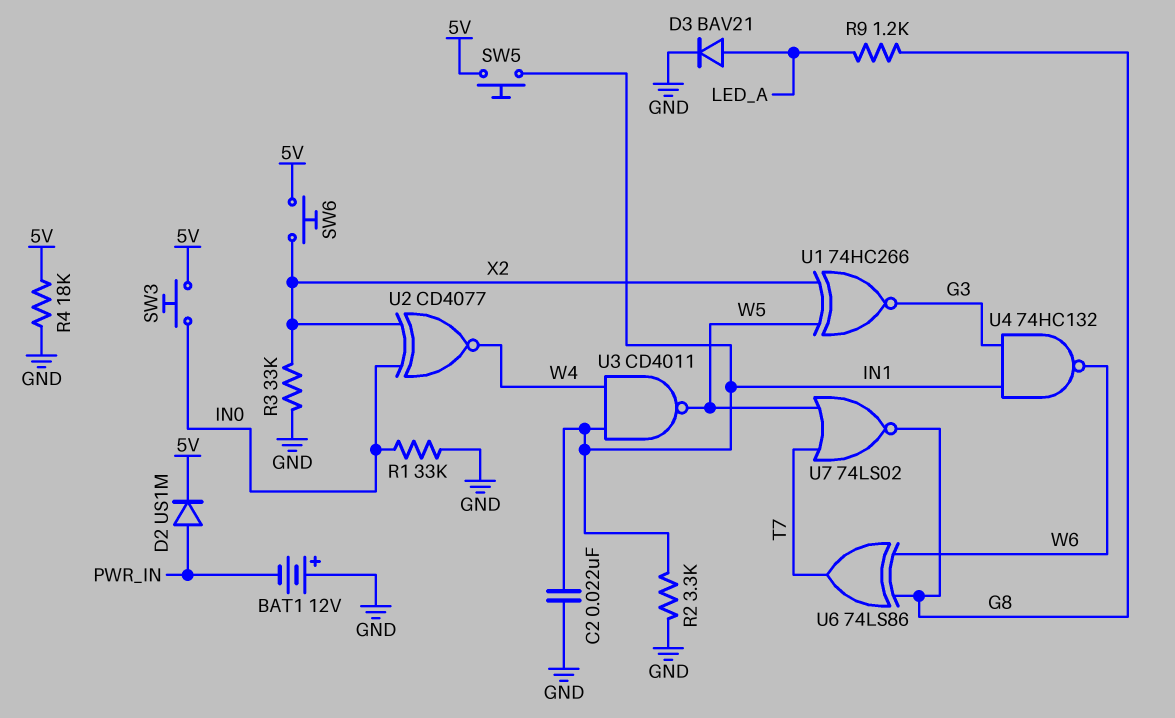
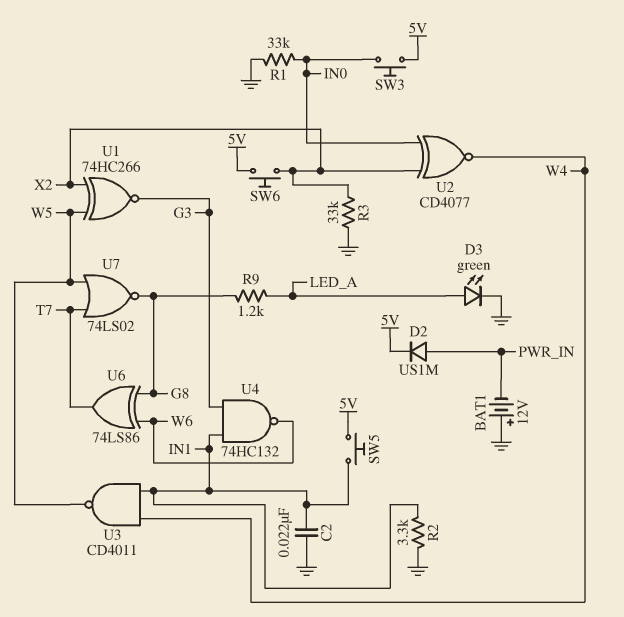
D3: diode BAV21 (A LED_A, K GND) -> LED green (A LED_A, K GND)
R4: 18k (5V, GND) -> none

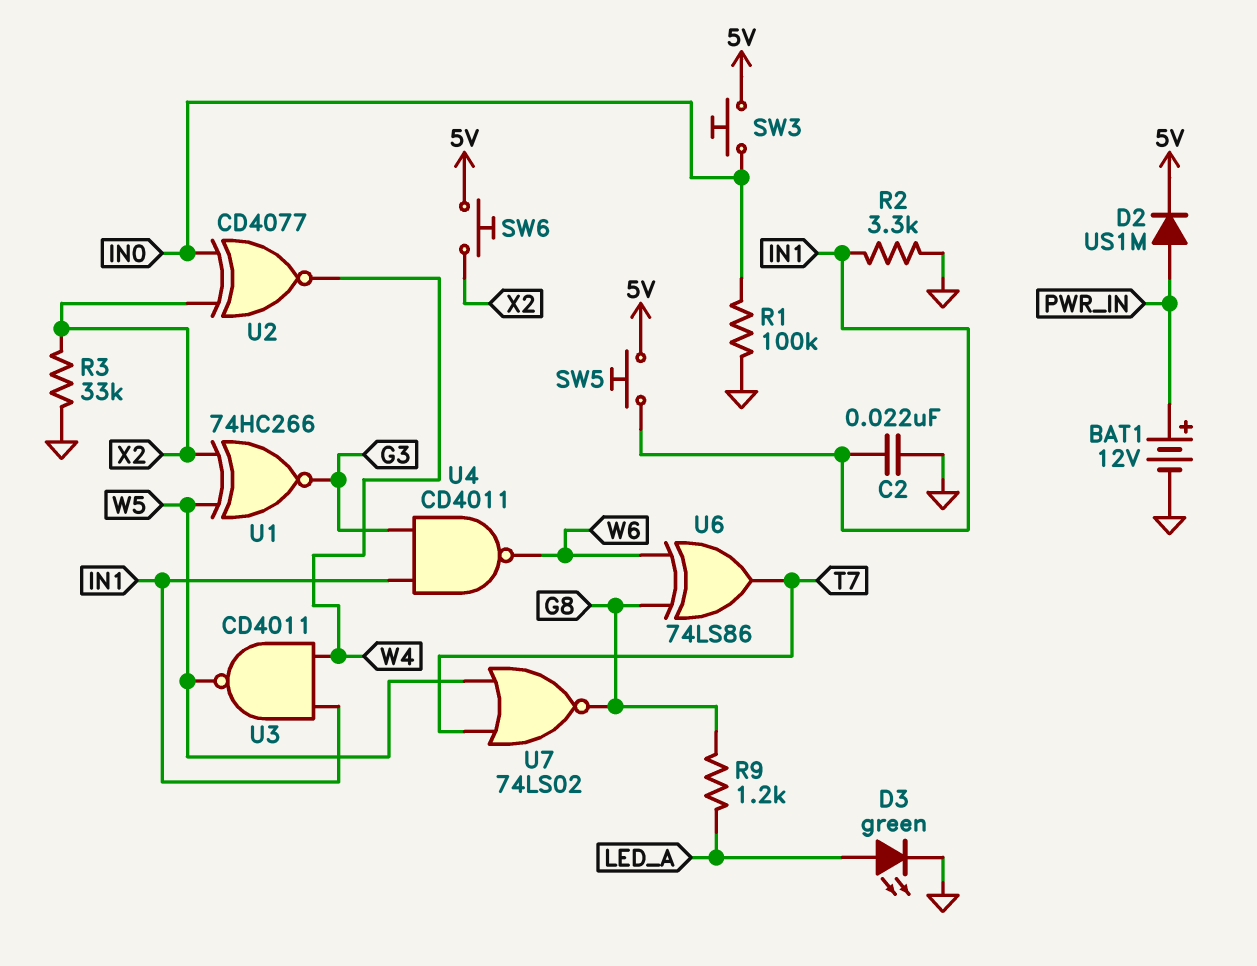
BAT1: 12V (plus GND, minus PWR_IN) -> 12V (plus PWR_IN, minus GND)
R1: 33k (GND, IN0) -> 100k (GND, IN0)
U4: NAND 74HC132 (in G3, in IN1, out W6) -> NAND CD4011 (in G3, in IN1, out W6)

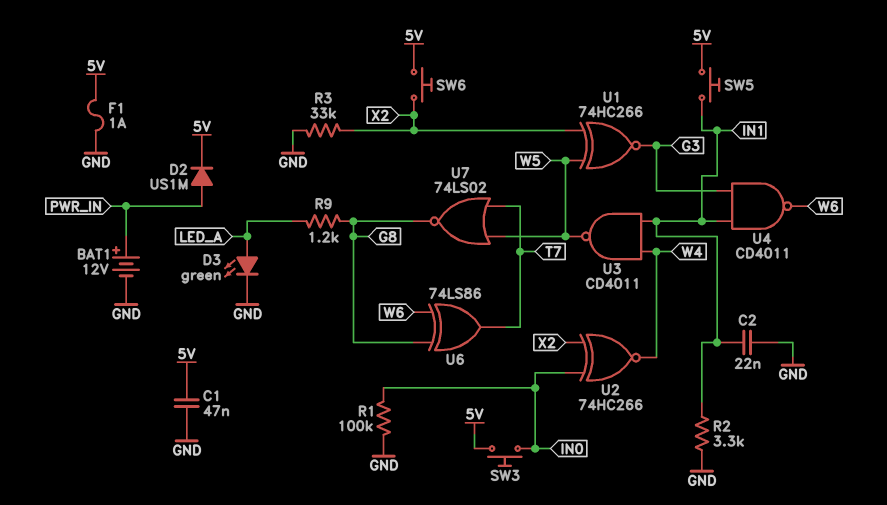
C1: none -> 47nF (5V, GND)
F1: none -> 1A (5V, GND)
U2: XNOR CD4077 (in IN0, in X2, out W4) -> XNOR 74HC266 (in IN0, in X2, out W4)

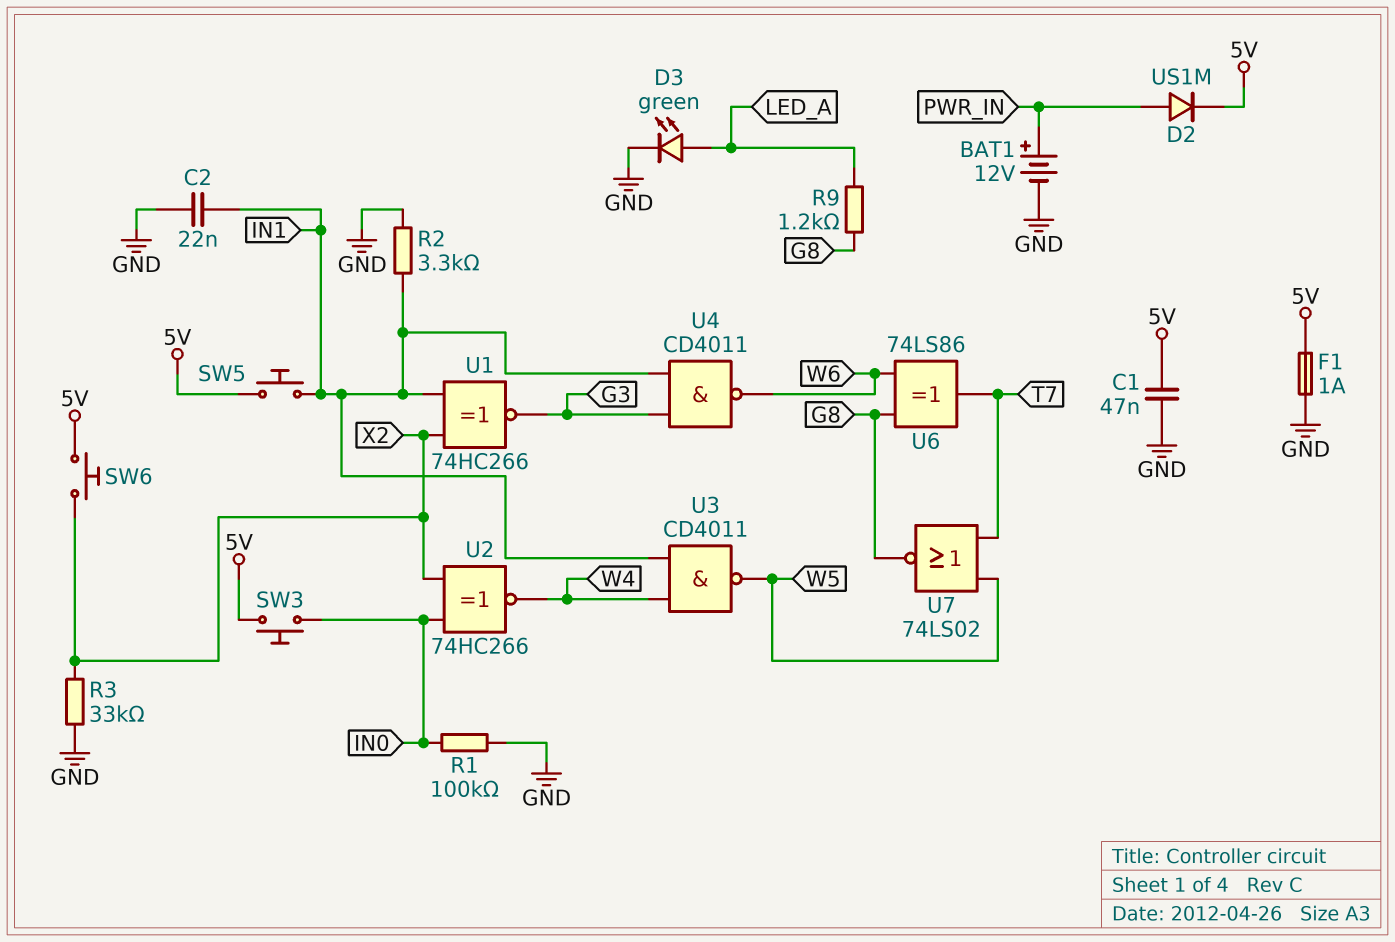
U1: XNOR 74HC266 (in W5, in X2, out G3) -> XNOR 74HC266 (in IN1, in X2, out G3)

